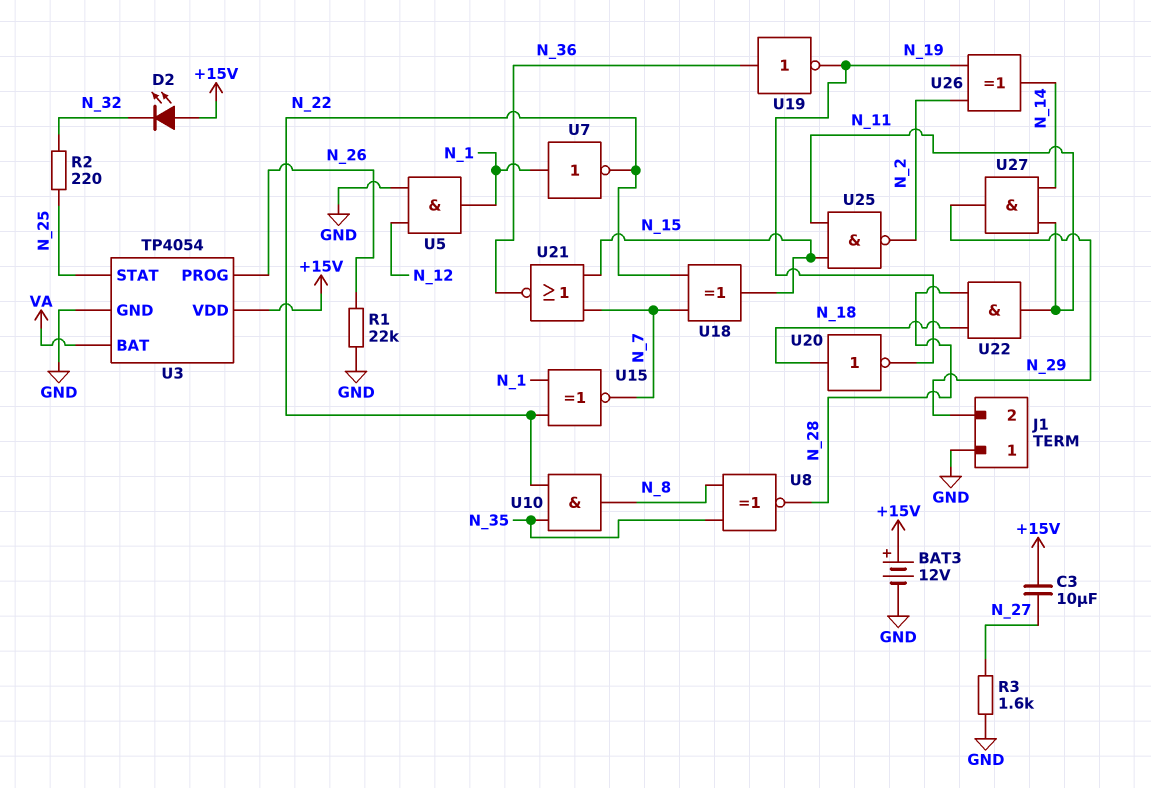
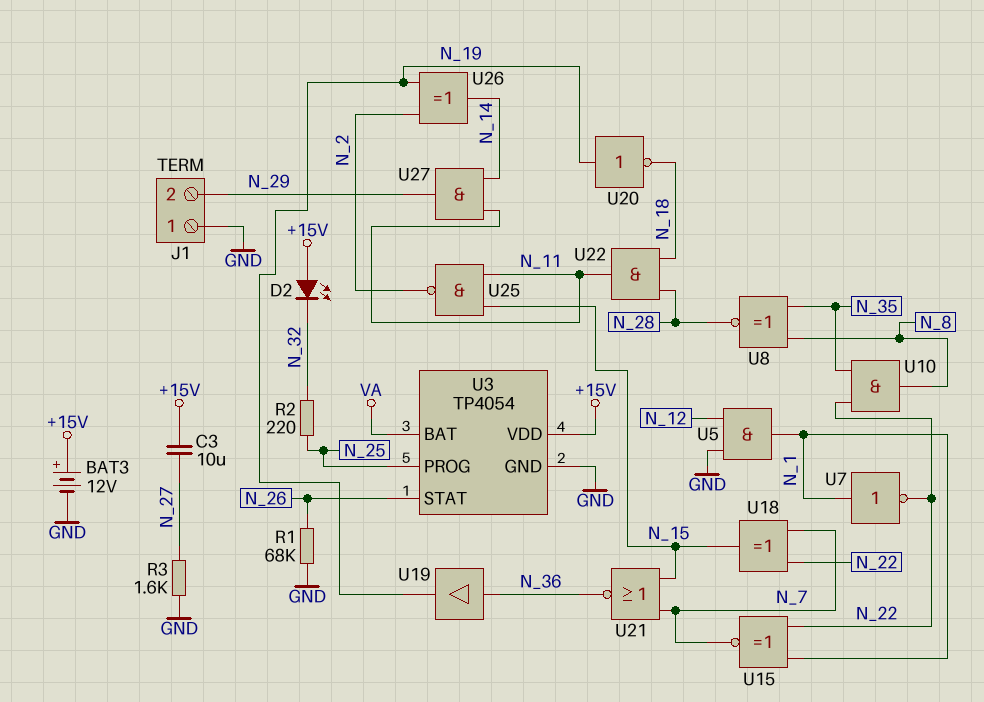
R1: 22k (GND, N_26) -> 68k (GND, N_26)
U3 pin PROG: N_26 -> N_25
U3 pin STAT: N_25 -> N_26
U19: NOT (in N_36, out N_19) -> buffer (in N_36, out N_19)
U20: NOT (in N_18, out N_19) -> NOT (in N_19, out N_18)

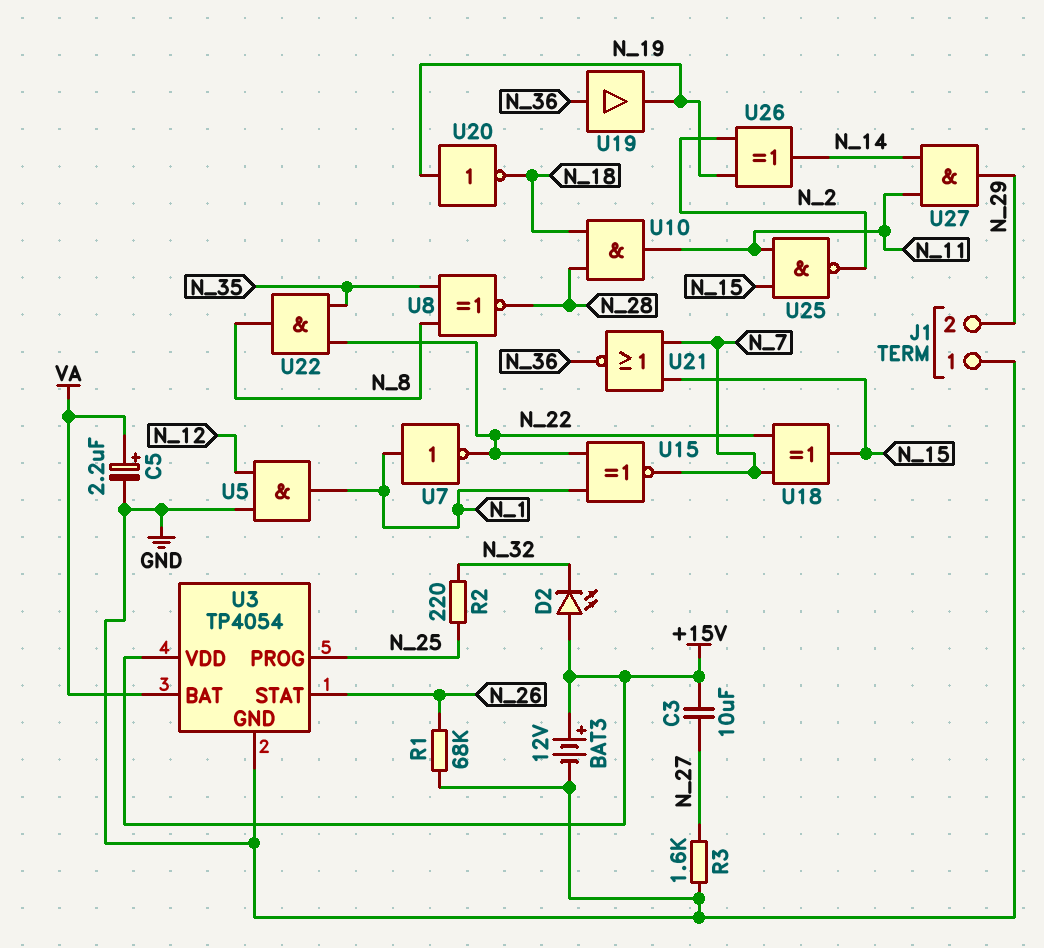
C5: none -> 2.2uF (plus VA, minus GND)
U10: AND (in N_22, in N_35, out N_8) -> AND (in N_18, in N_28, out N_11)
U22: AND (in N_18, in N_28, out N_11) -> AND (in N_22, in N_35, out N_8)

